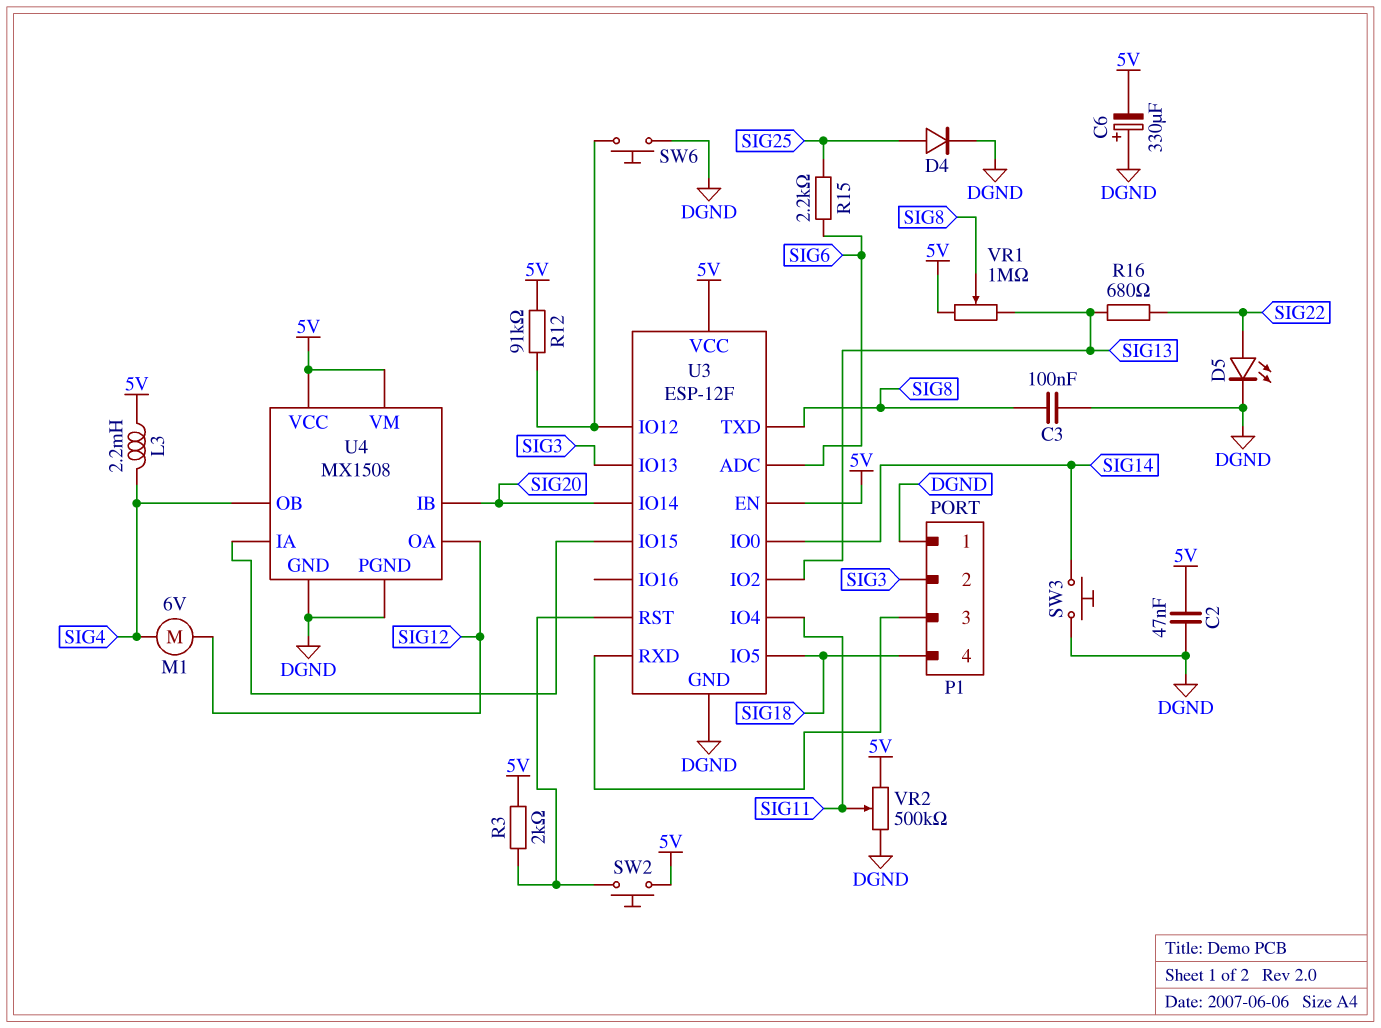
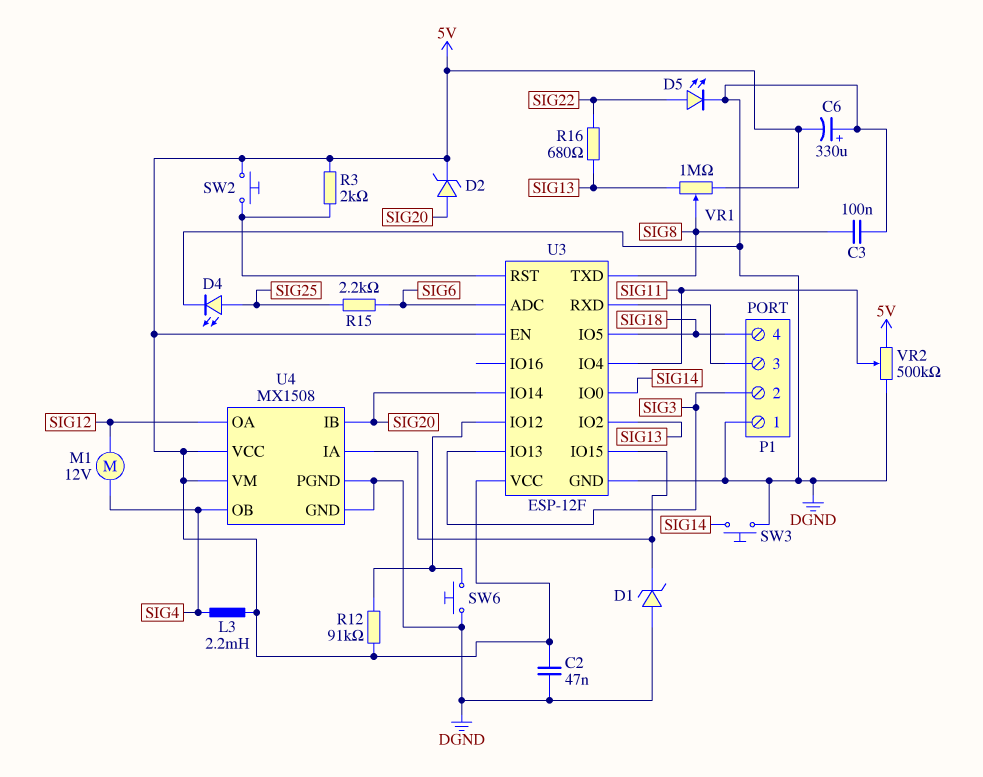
D1: none -> zener (A DGND, K U3/IO15)
D2: none -> zener (A SIG20, K 5V)
D4: diode (A SIG25, K DGND) -> LED (A SIG25, K DGND)
M1: motor 6V (SIG4, SIG12) -> motor 12V (SIG4, SIG12)

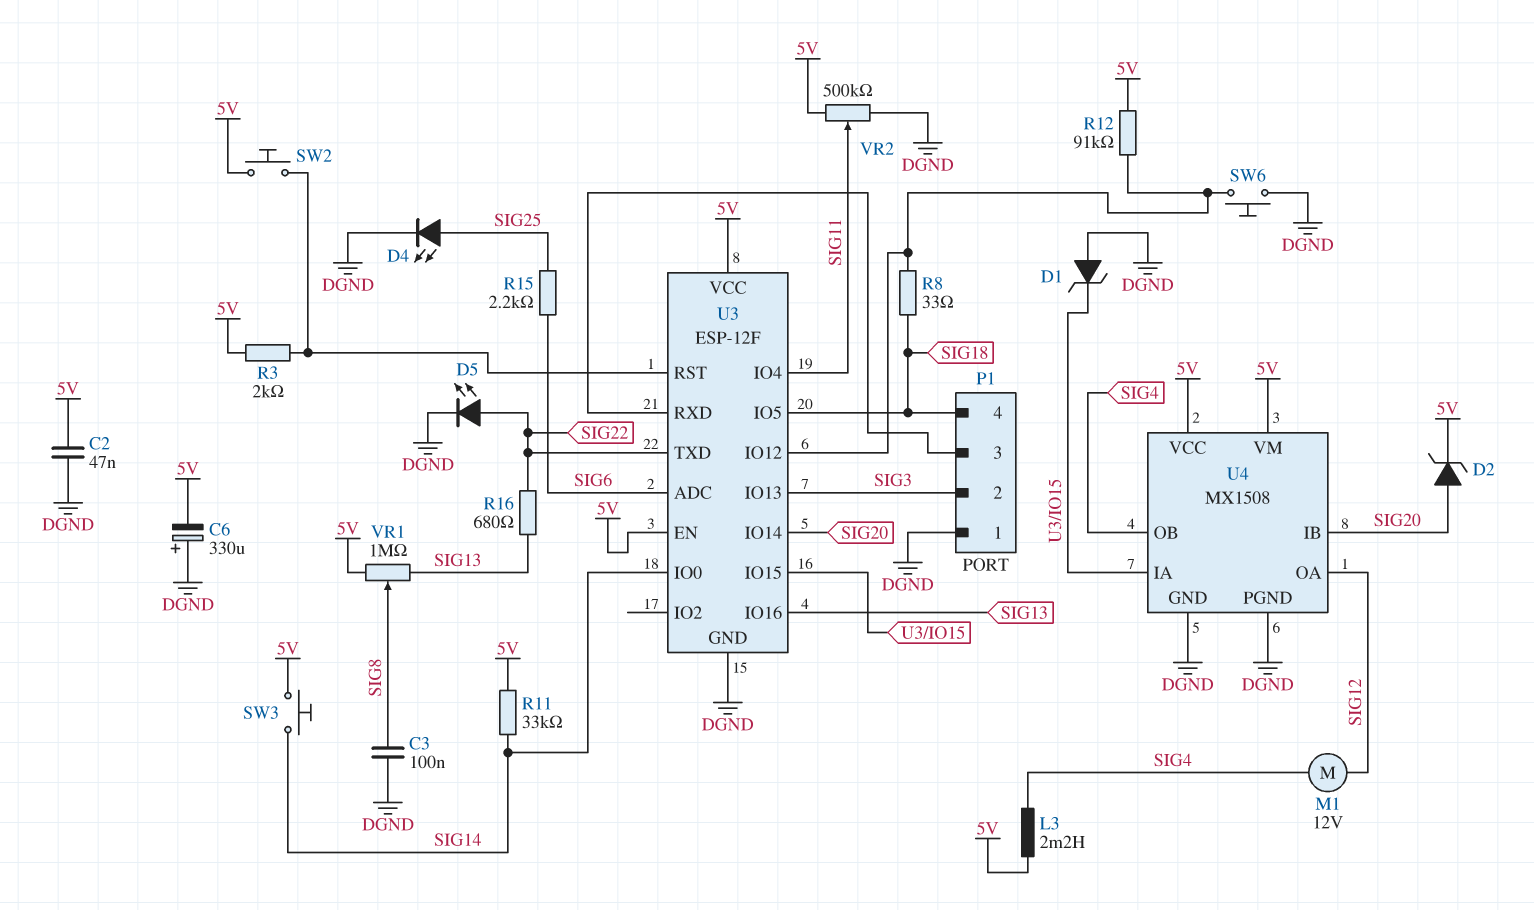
R8: none -> 33 (SIG18, U3/IO12)
R11: none -> 33k (5V, SIG14)
SW3: button (DGND, SIG14) -> button (5V, SIG14)
U3 pin IO2: SIG13 -> none
U3 pin IO16: none -> SIG13
U3 pin TXD: SIG8 -> SIG22

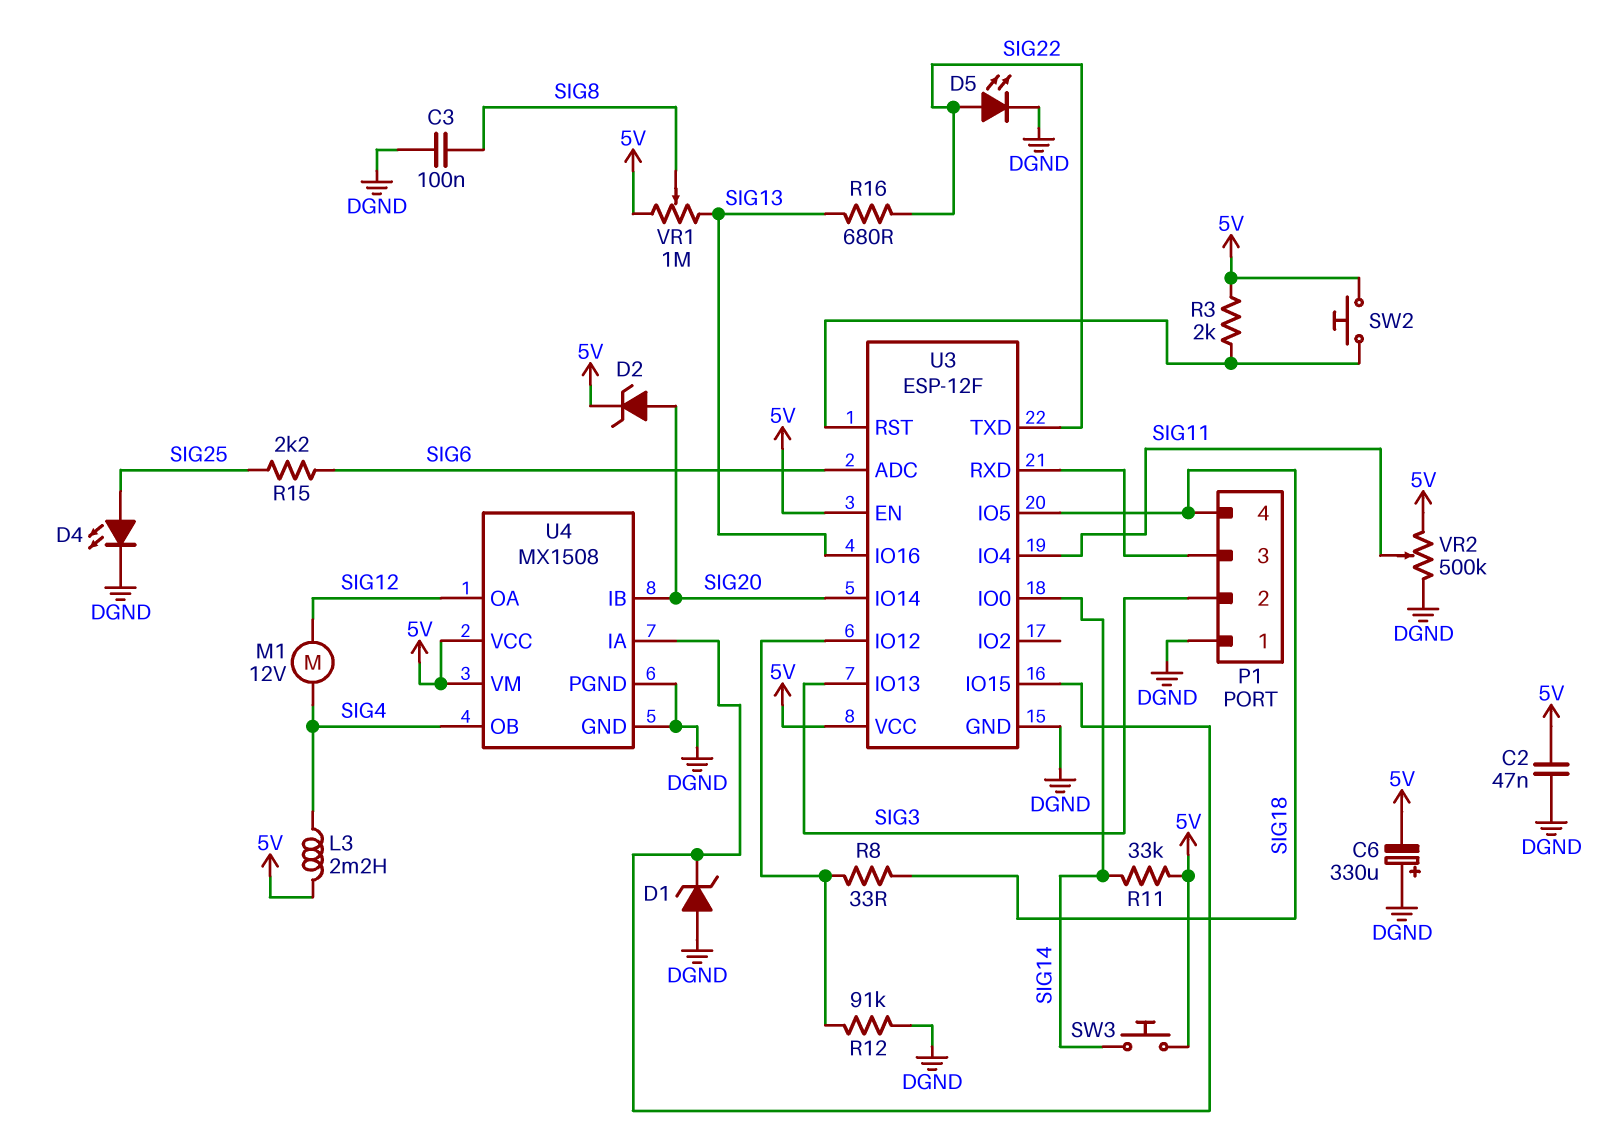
R12: 91k (5V, U3/IO12) -> 91k (DGND, U3/IO12)
SW6: button (DGND, U3/IO12) -> none

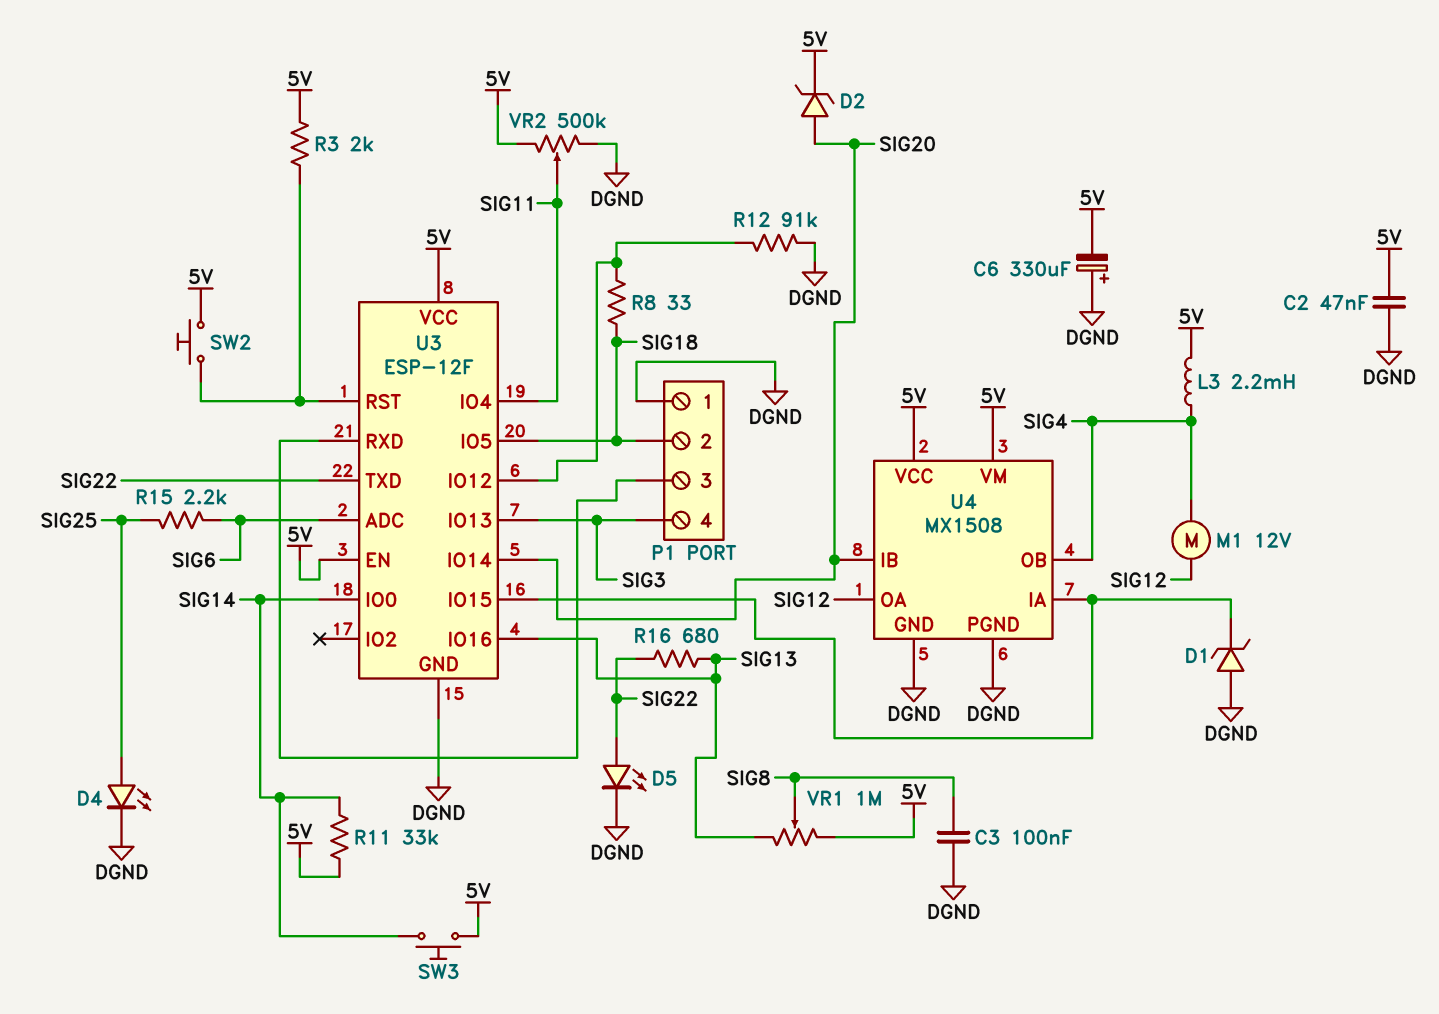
P1 pin 2: SIG3 -> SIG18
P1 pin 4: SIG18 -> SIG3

